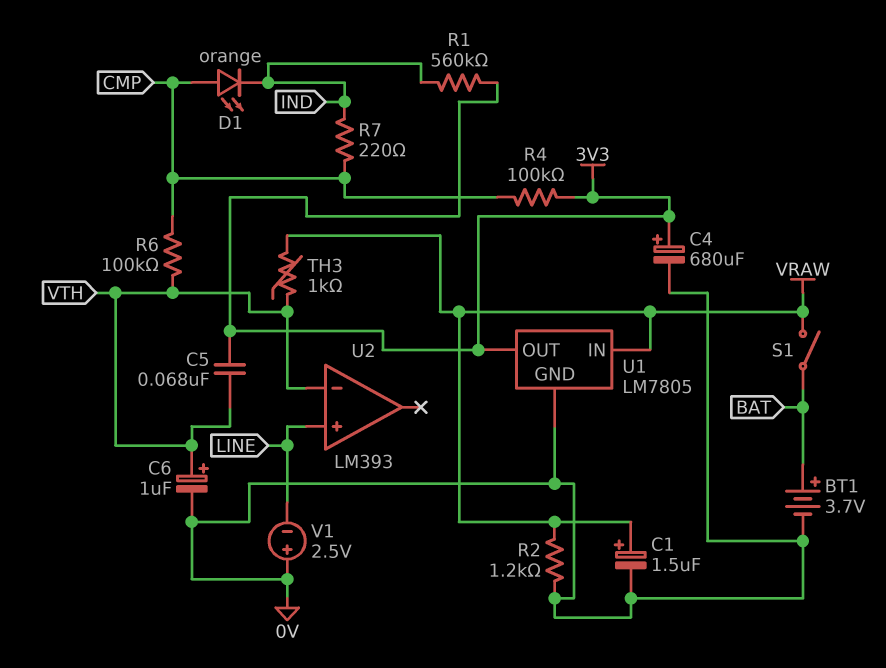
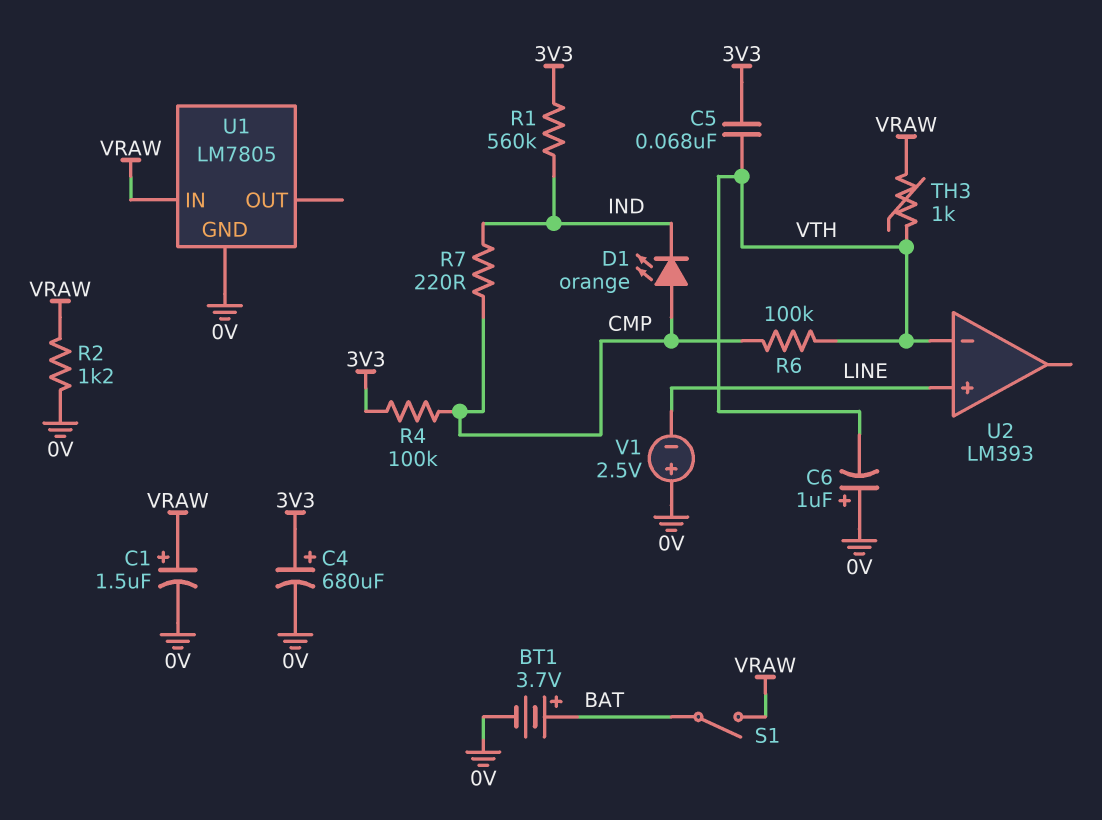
C6: 1uF (plus VTH, minus 0V) -> 1uF (plus 0V, minus VTH)
U1 pin OUT: 3V3 -> none

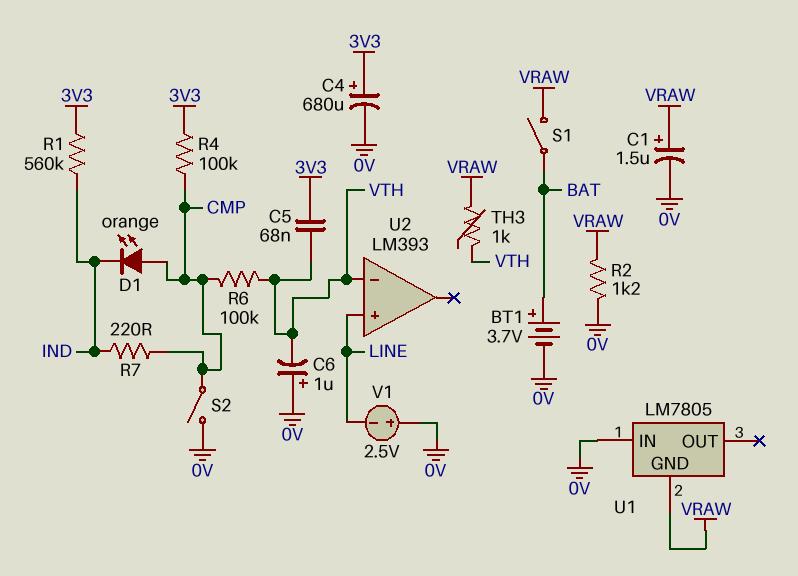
S2: none -> switch (0V, CMP)
U1 pin GND: 0V -> VRAW
U1 pin IN: VRAW -> 0V

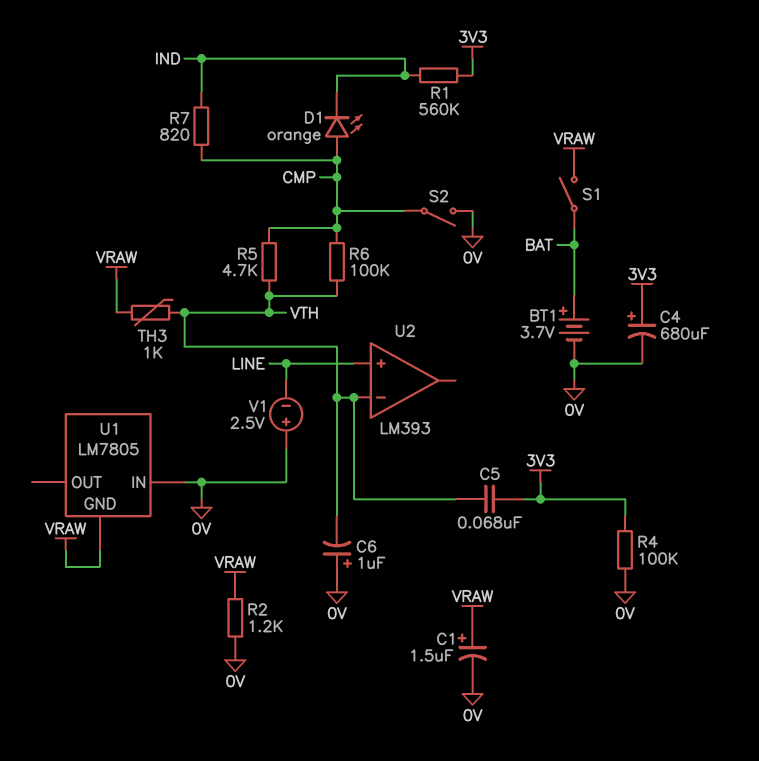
R4: 100k (3V3, CMP) -> 100k (0V, 3V3)
R5: none -> 4.7k (CMP, VTH)
R7: 220 (CMP, IND) -> 820 (CMP, IND)

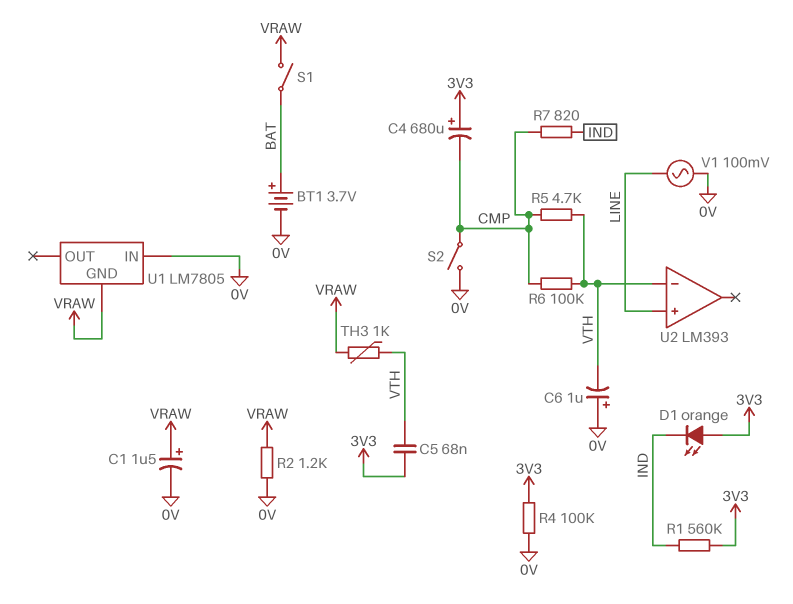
C4: 680uF (plus 3V3, minus 0V) -> 680uF (plus 3V3, minus CMP)
D1: LED orange (A CMP, K IND) -> LED orange (A 3V3, K IND)
V1: 2.5V (plus 0V, minus LINE) -> AC 100mV (0V, LINE)

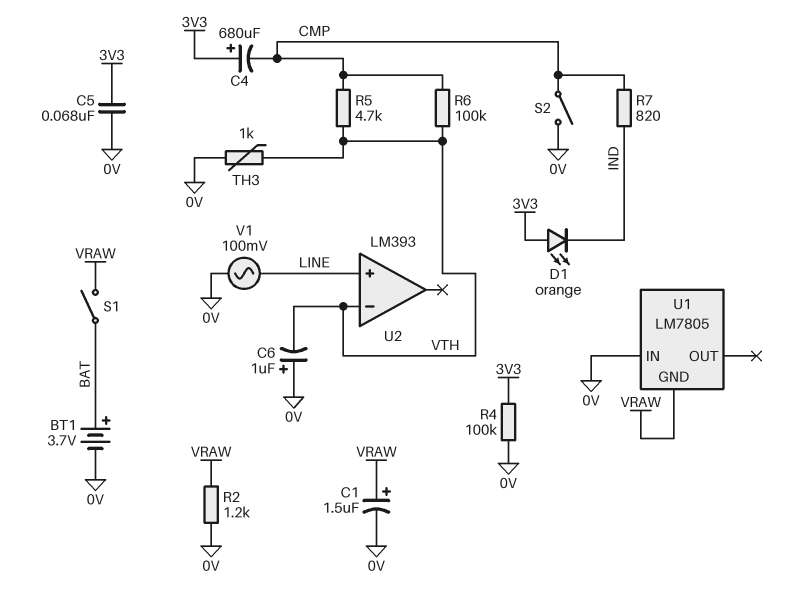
C5: 68nF (3V3, VTH) -> 68nF (0V, 3V3)
R1: 560k (3V3, IND) -> none
TH3: 1k (VRAW, VTH) -> 1k (0V, VTH)

